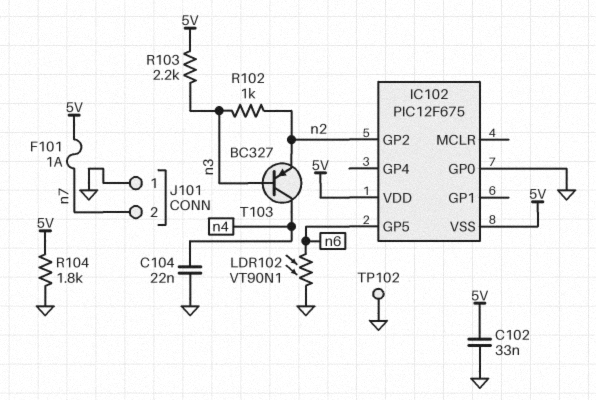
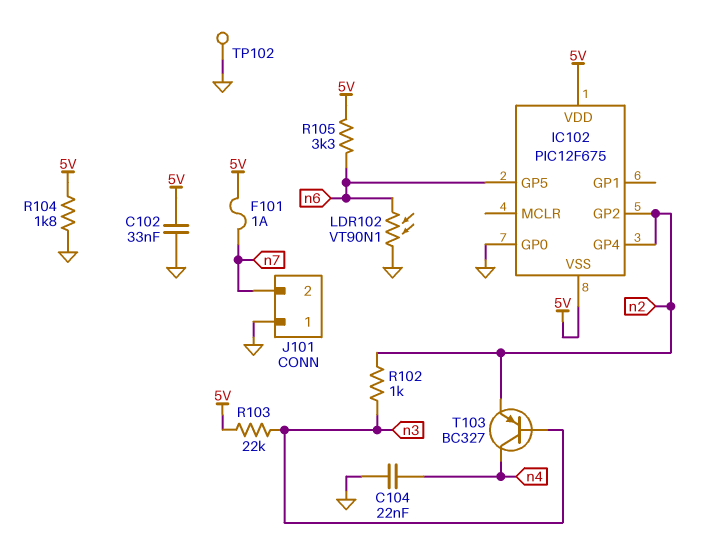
IC102 pin GP4: none -> n2
R103: 2.2k (5V, n3) -> 22k (5V, n3)
R105: none -> 3.3k (5V, n6)

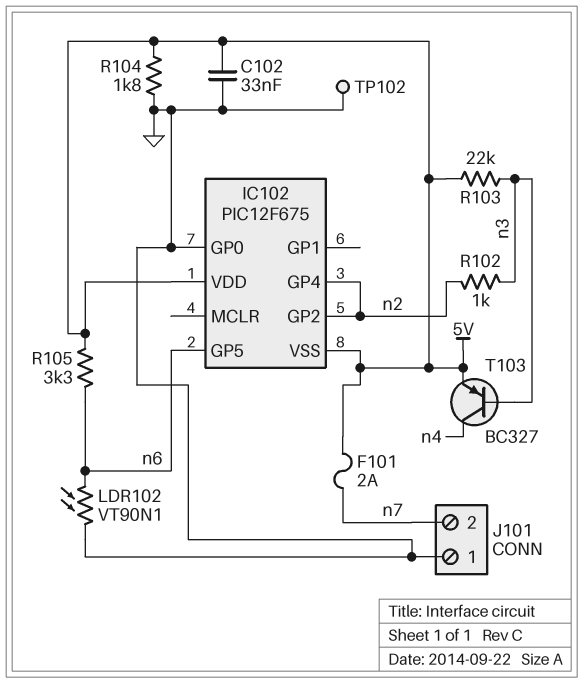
C104: 22nF (GND, n4) -> none
F101: 1A (5V, n7) -> 2A (5V, n7)
T103: PNP BC327 (B n3, C n4, E n2) -> PNP BC327 (B n3, C n4, E 5V)

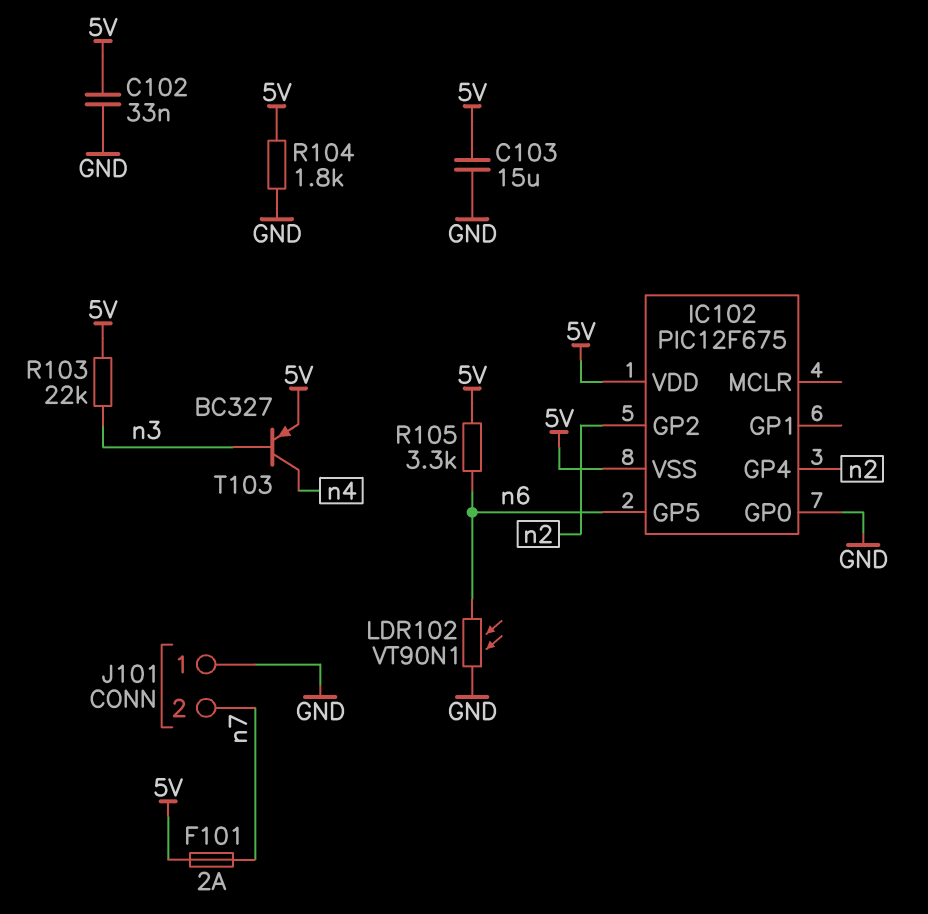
C103: none -> 15uF (5V, GND)
R102: 1k (n2, n3) -> none
TP102: test point (GND) -> none

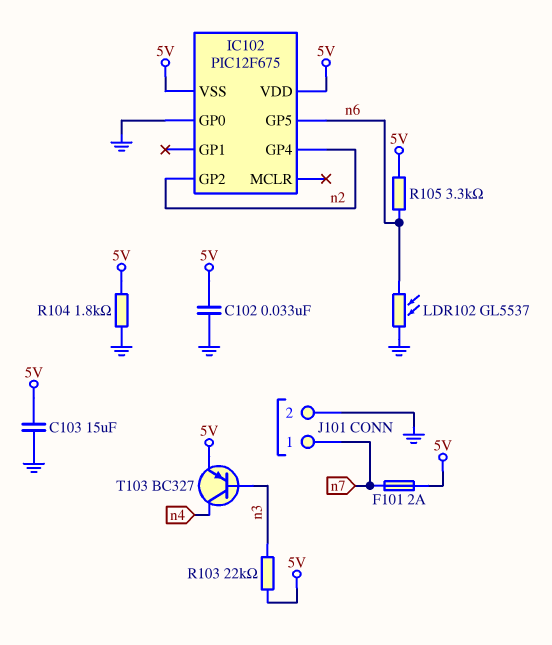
J101 pin 1: GND -> n7
J101 pin 2: n7 -> GND
LDR102: VT90N1 (GND, n6) -> GL5537 (GND, n6)

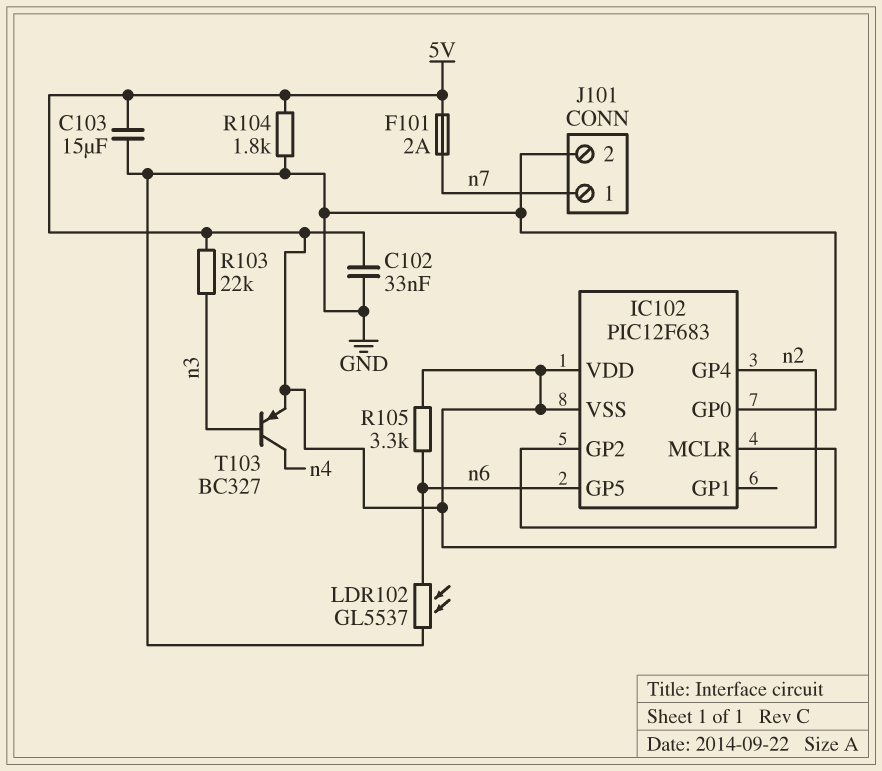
IC102: PIC12F675 -> PIC12F683
IC102 pin MCLR: none -> 5V

